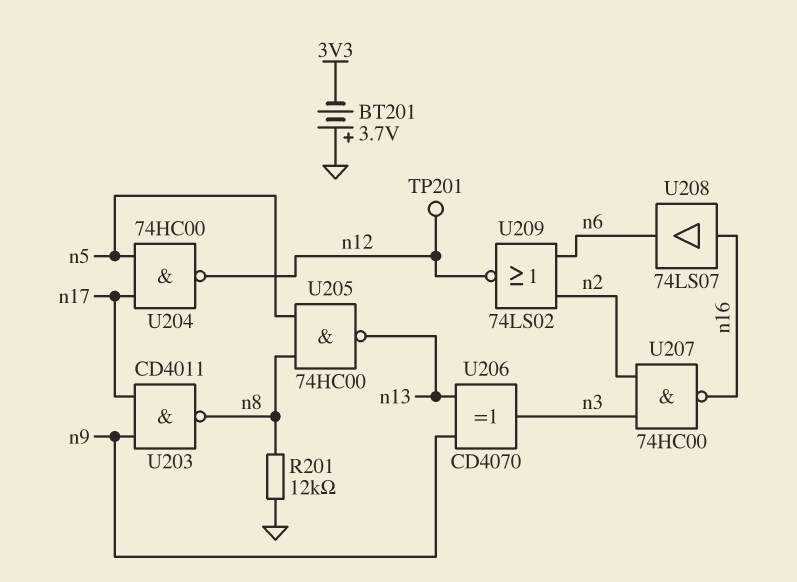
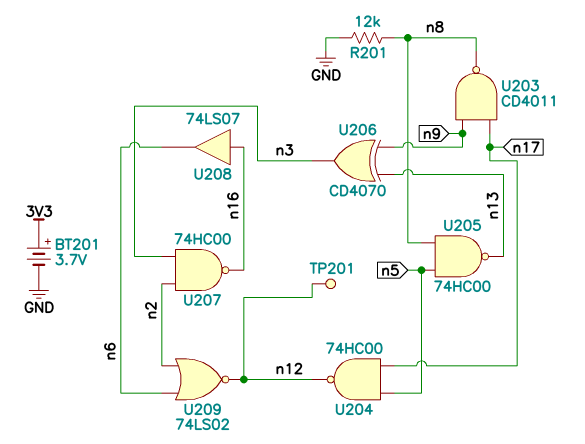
BT201: 3.7V (plus GND, minus 3V3) -> 3.7V (plus 3V3, minus GND)

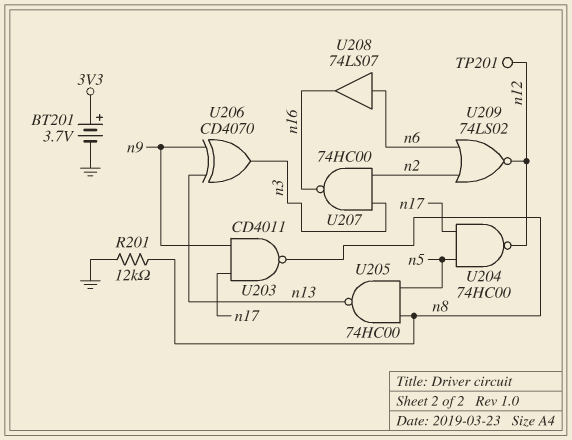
U208: buffer 74LS07 (in n16, out n6) -> buffer 74LS07 (in n6, out n16)

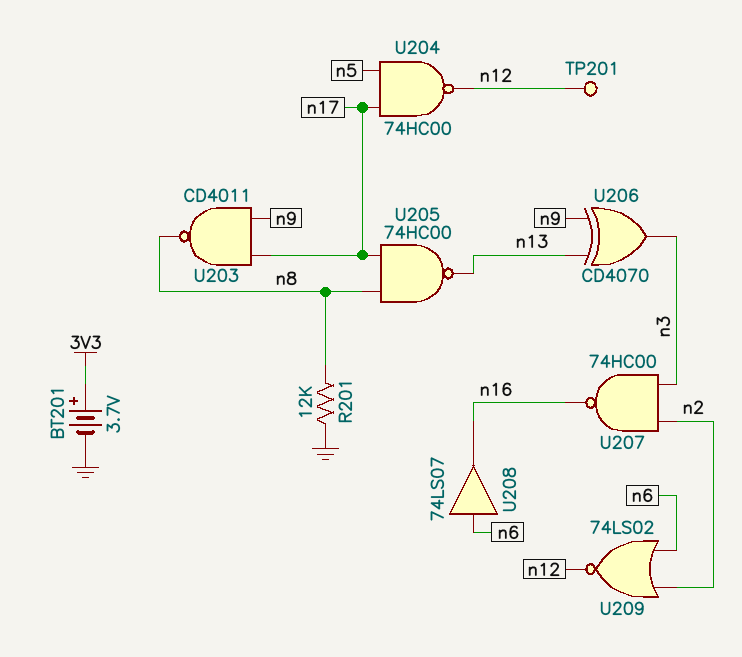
U205: NAND 74HC00 (in n5, in n8, out n13) -> NAND 74HC00 (in n8, in n17, out n13)

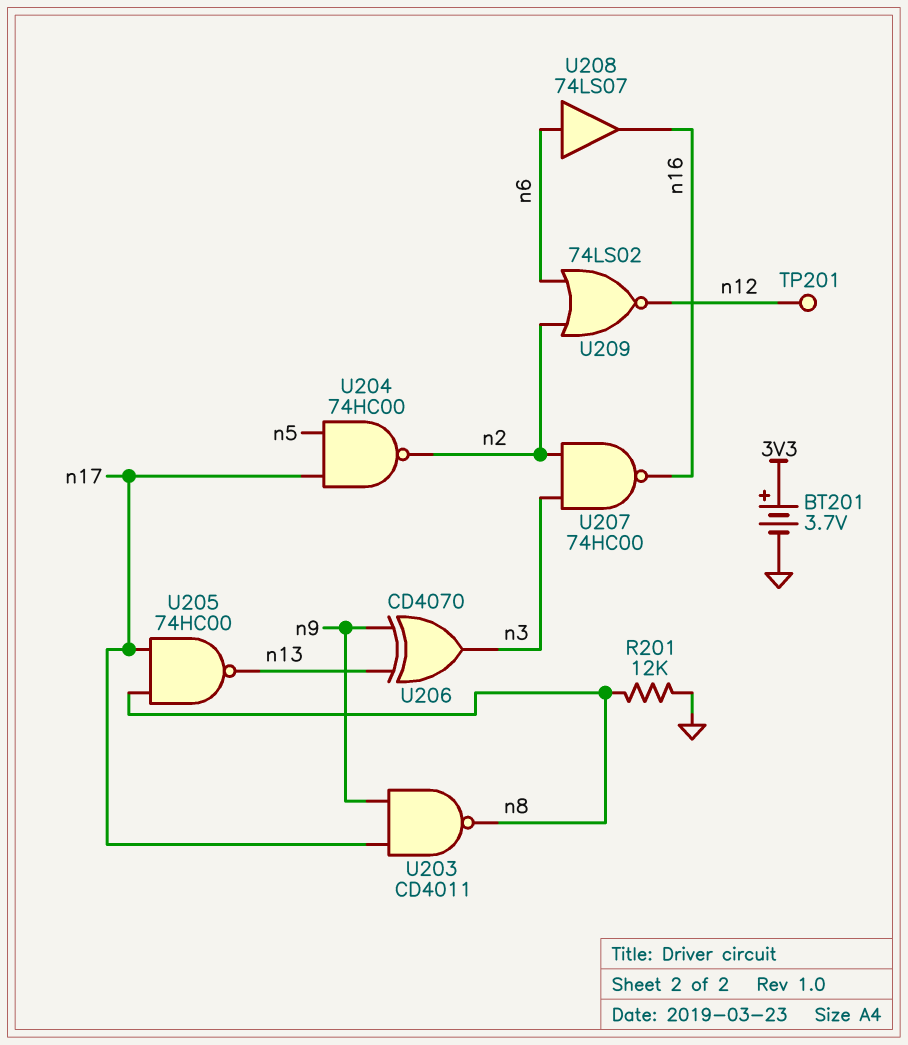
U204: NAND 74HC00 (in n5, in n17, out n12) -> NAND 74HC00 (in n5, in n17, out n2)

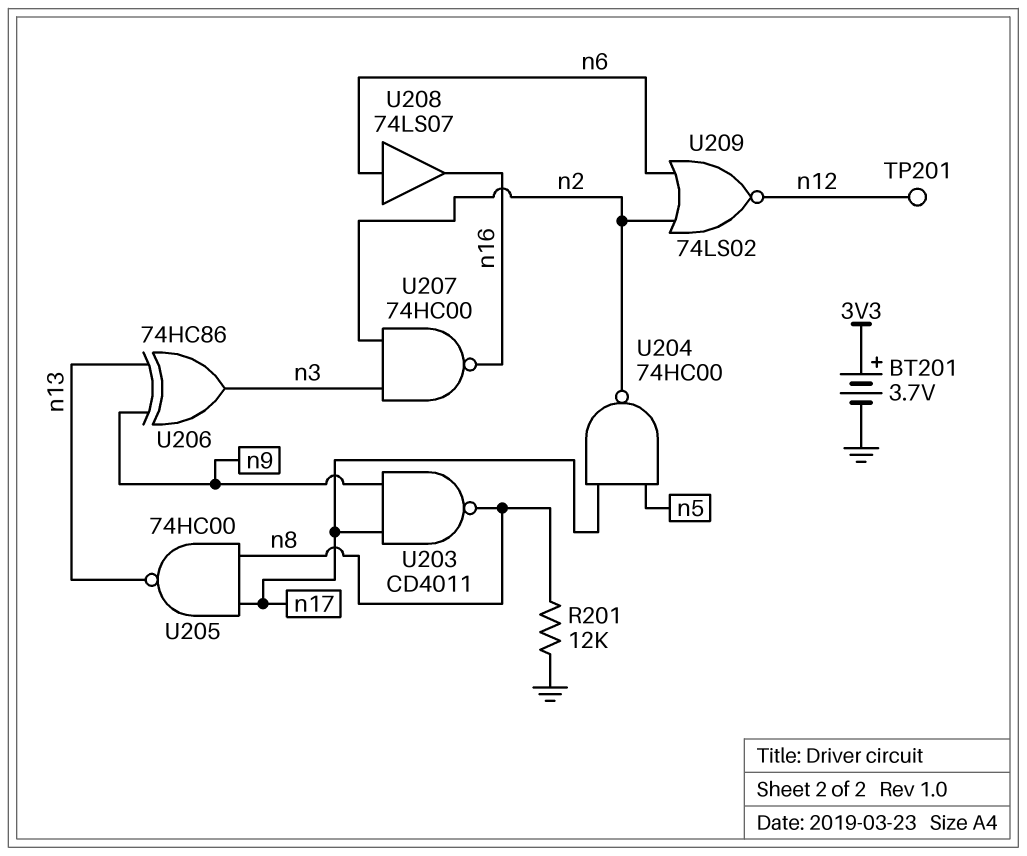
U206: XOR CD4070 (in n9, in n13, out n3) -> XOR 74HC86 (in n9, in n13, out n3)

